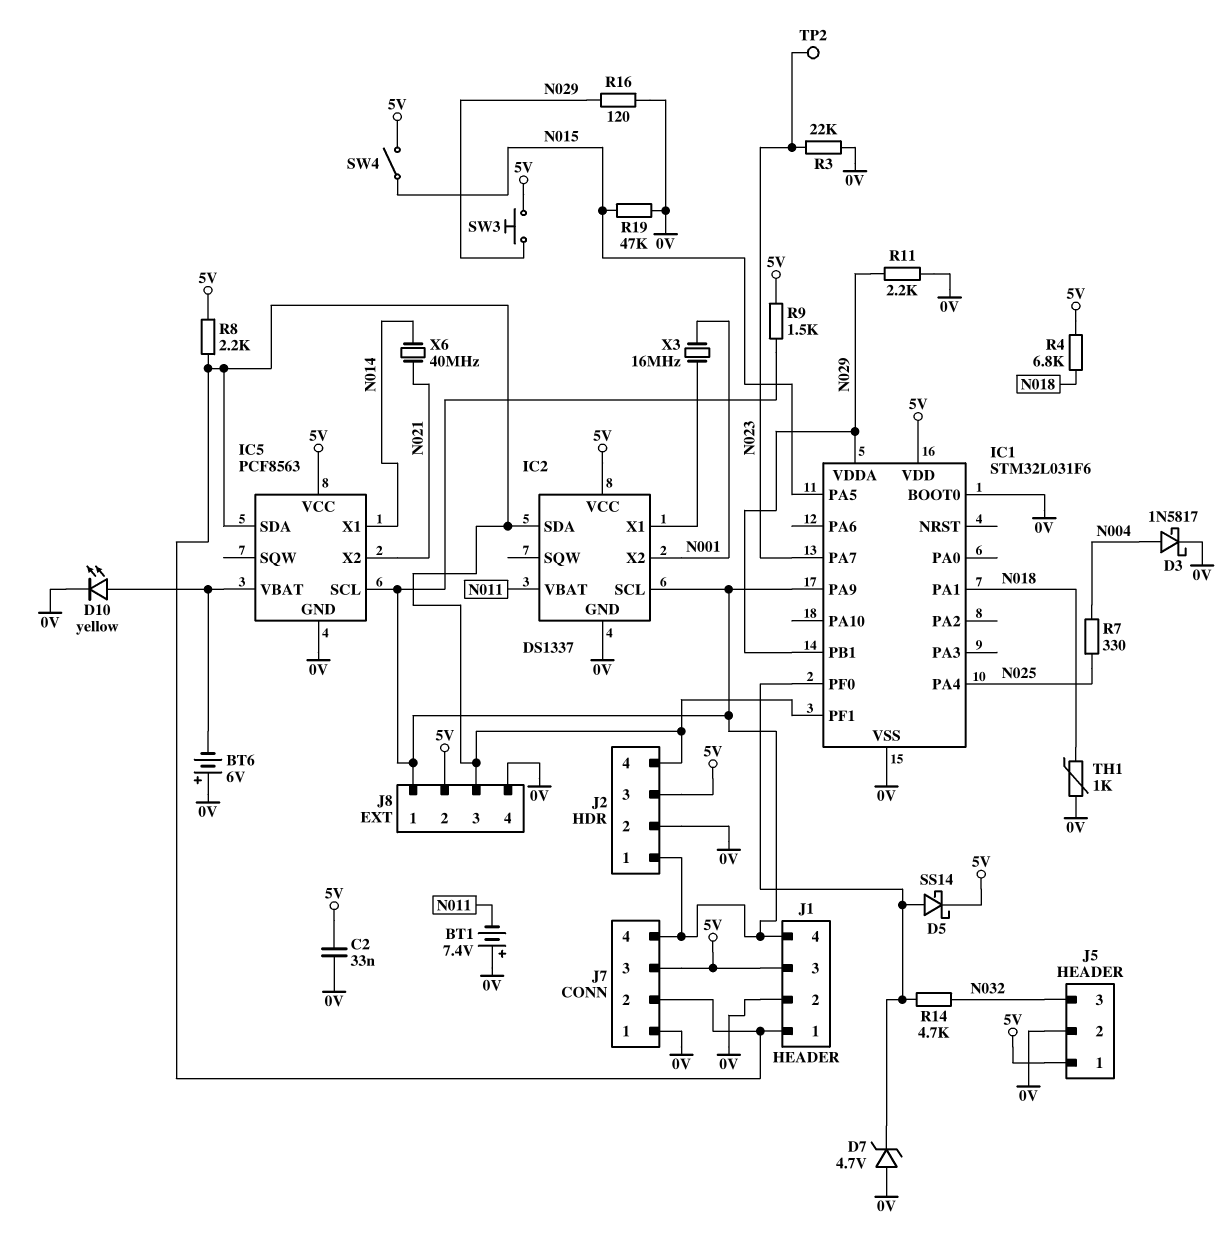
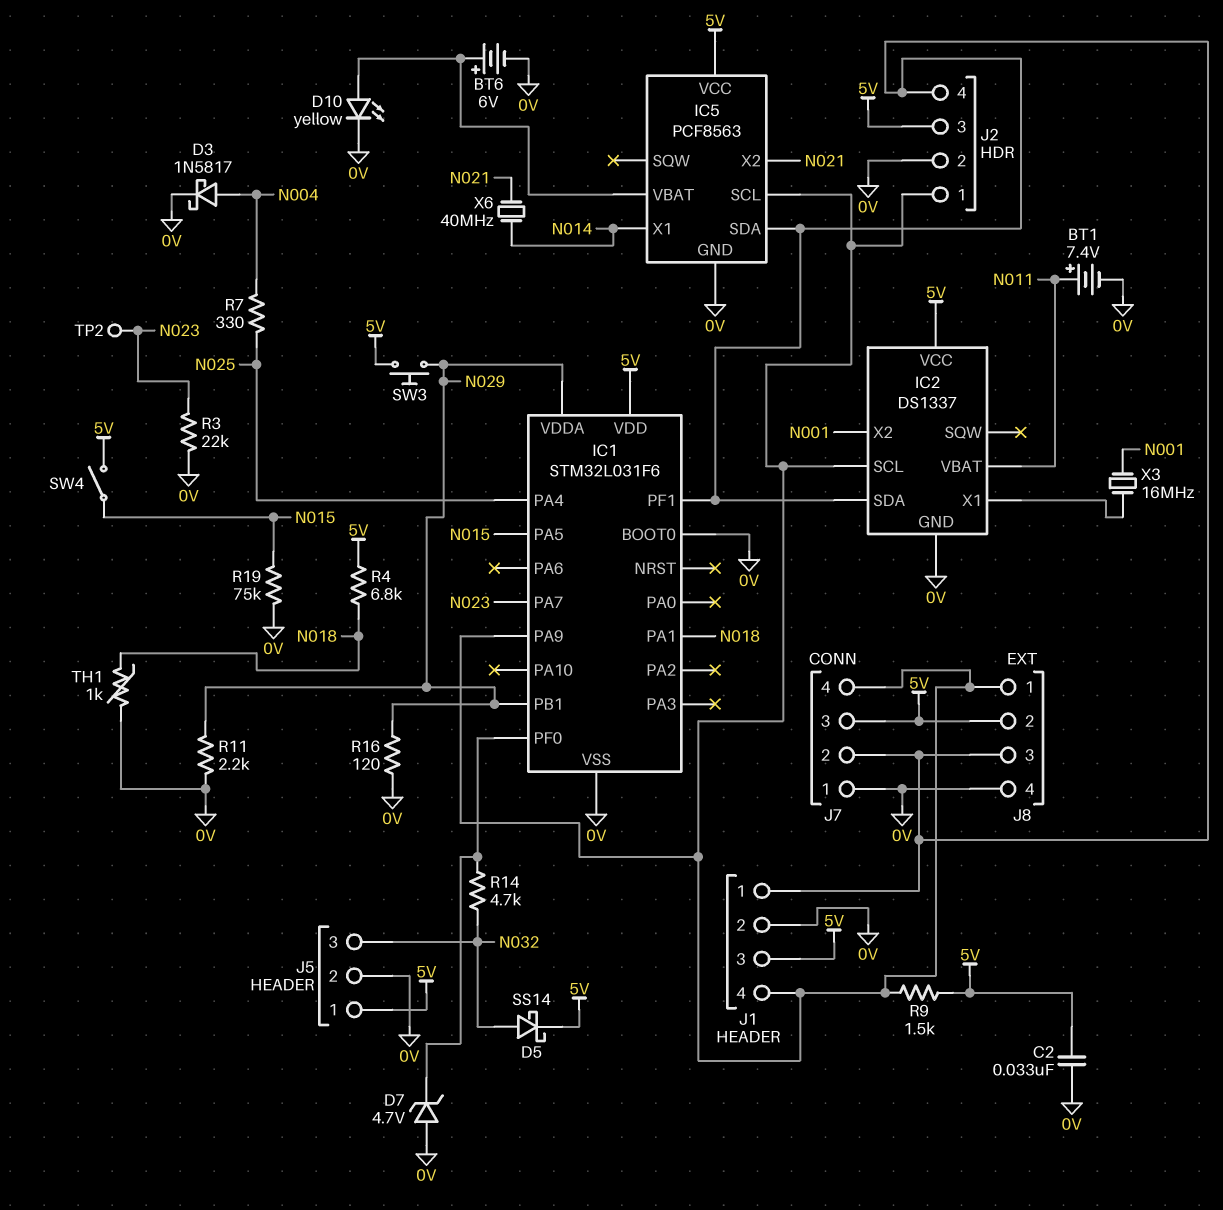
BT1: 7.4V (plus 0V, minus N011) -> 7.4V (plus N011, minus 0V)
BT6: 6V (plus 0V, minus IC5/VBAT) -> 6V (plus IC5/VBAT, minus 0V)
D5: schottky SS14 (A IC1/PF0, K 5V) -> schottky SS14 (A N032, K 5V)
R8: 2.2k (5V, IC1/PF1) -> none
R19: 47k (0V, N015) -> 75k (0V, N015)

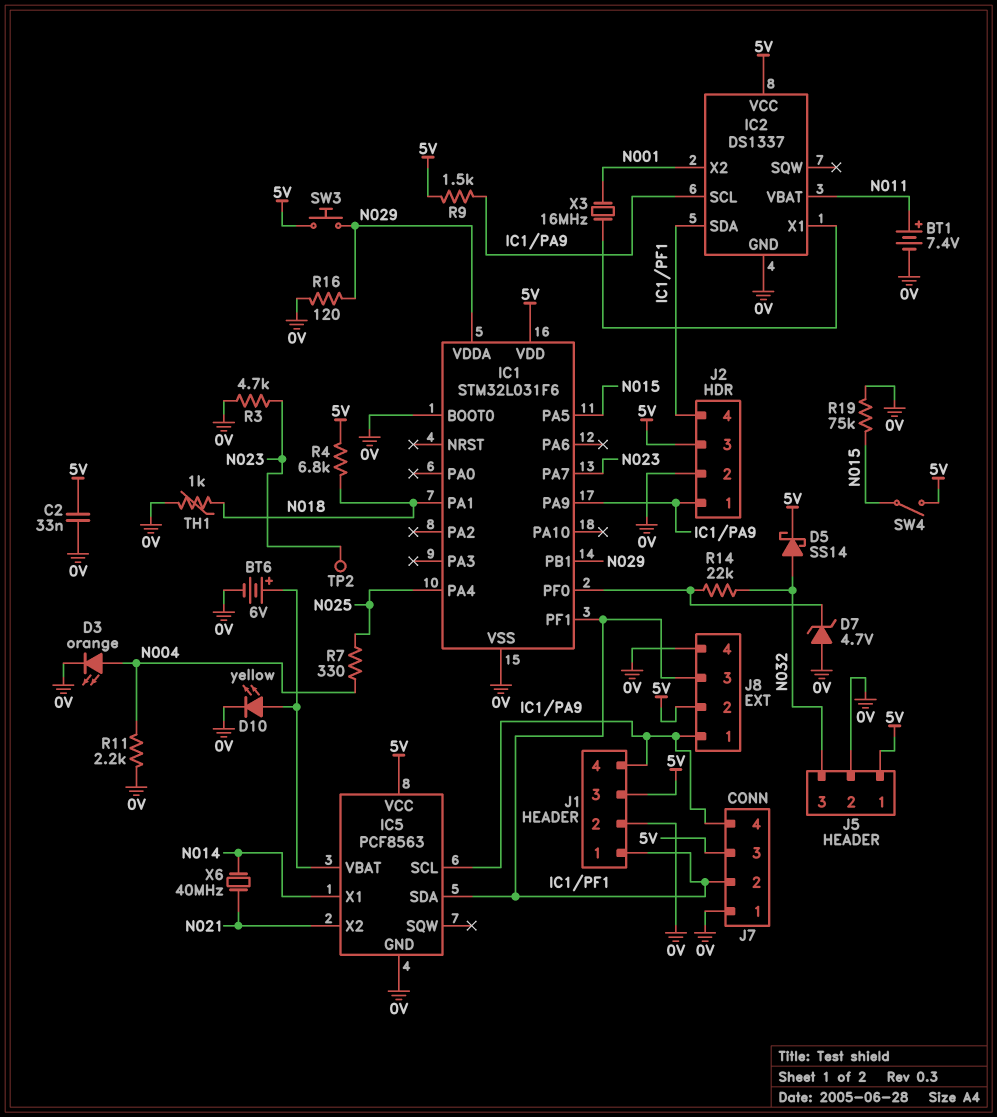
D3: schottky 1N5817 (A N004, K 0V) -> LED orange (A N004, K 0V)
R3: 22k (0V, N023) -> 4.7k (0V, N023)
R11: 2.2k (0V, N029) -> 2.2k (0V, N004)
R14: 4.7k (IC1/PF0, N032) -> 22k (IC1/PF0, N032)

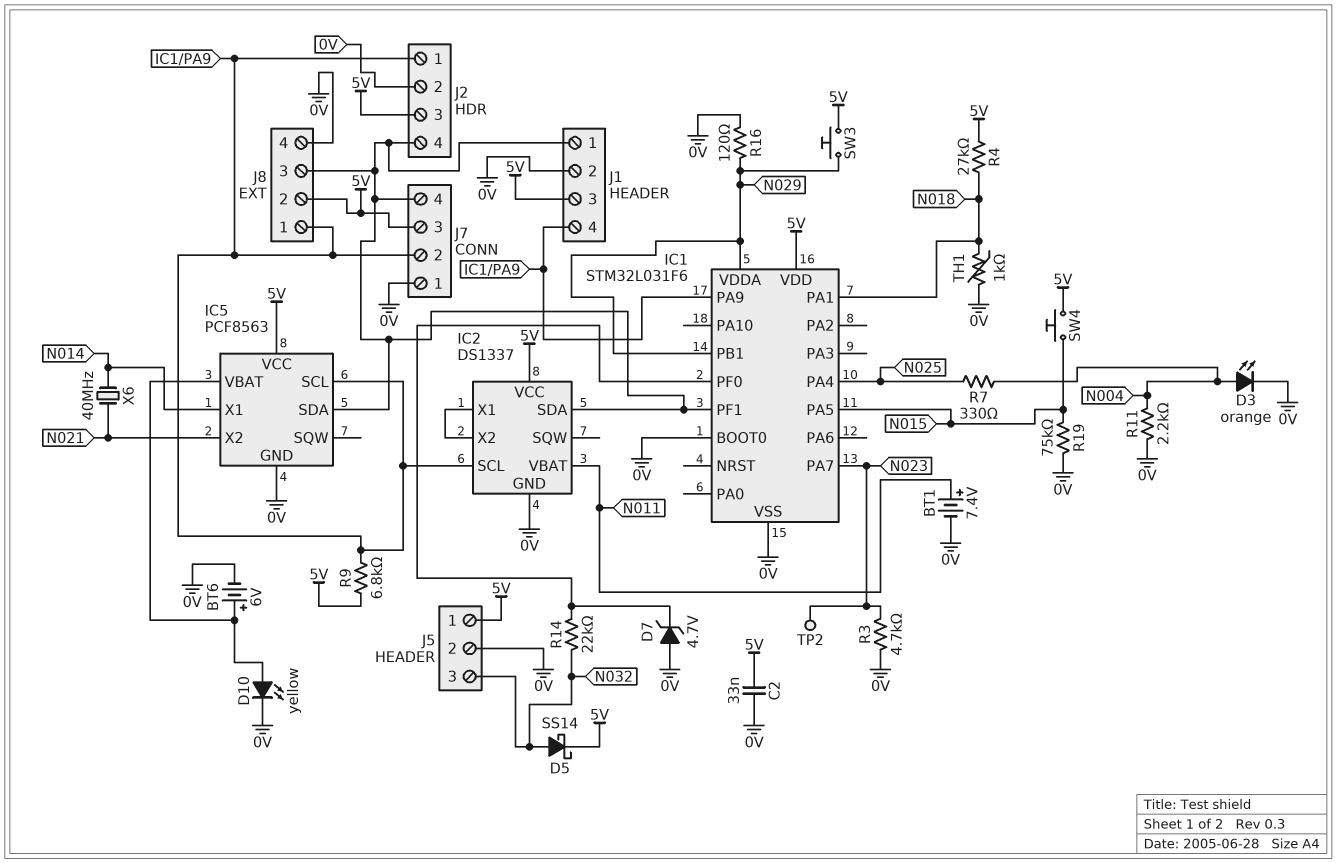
IC2 pin X2: N001 -> IC2/X1
J7 pin 2: IC1/PF1 -> IC1/PA9
J7 pin 4: IC1/PA9 -> IC1/PF1
R4: 6.8k (5V, N018) -> 27k (5V, N018)
R9: 1.5k (5V, IC1/PA9) -> 6.8k (5V, IC1/PA9)
SW4: switch (5V, N015) -> button (5V, N015)
X3: 16MHz (IC2/X1, N001) -> none

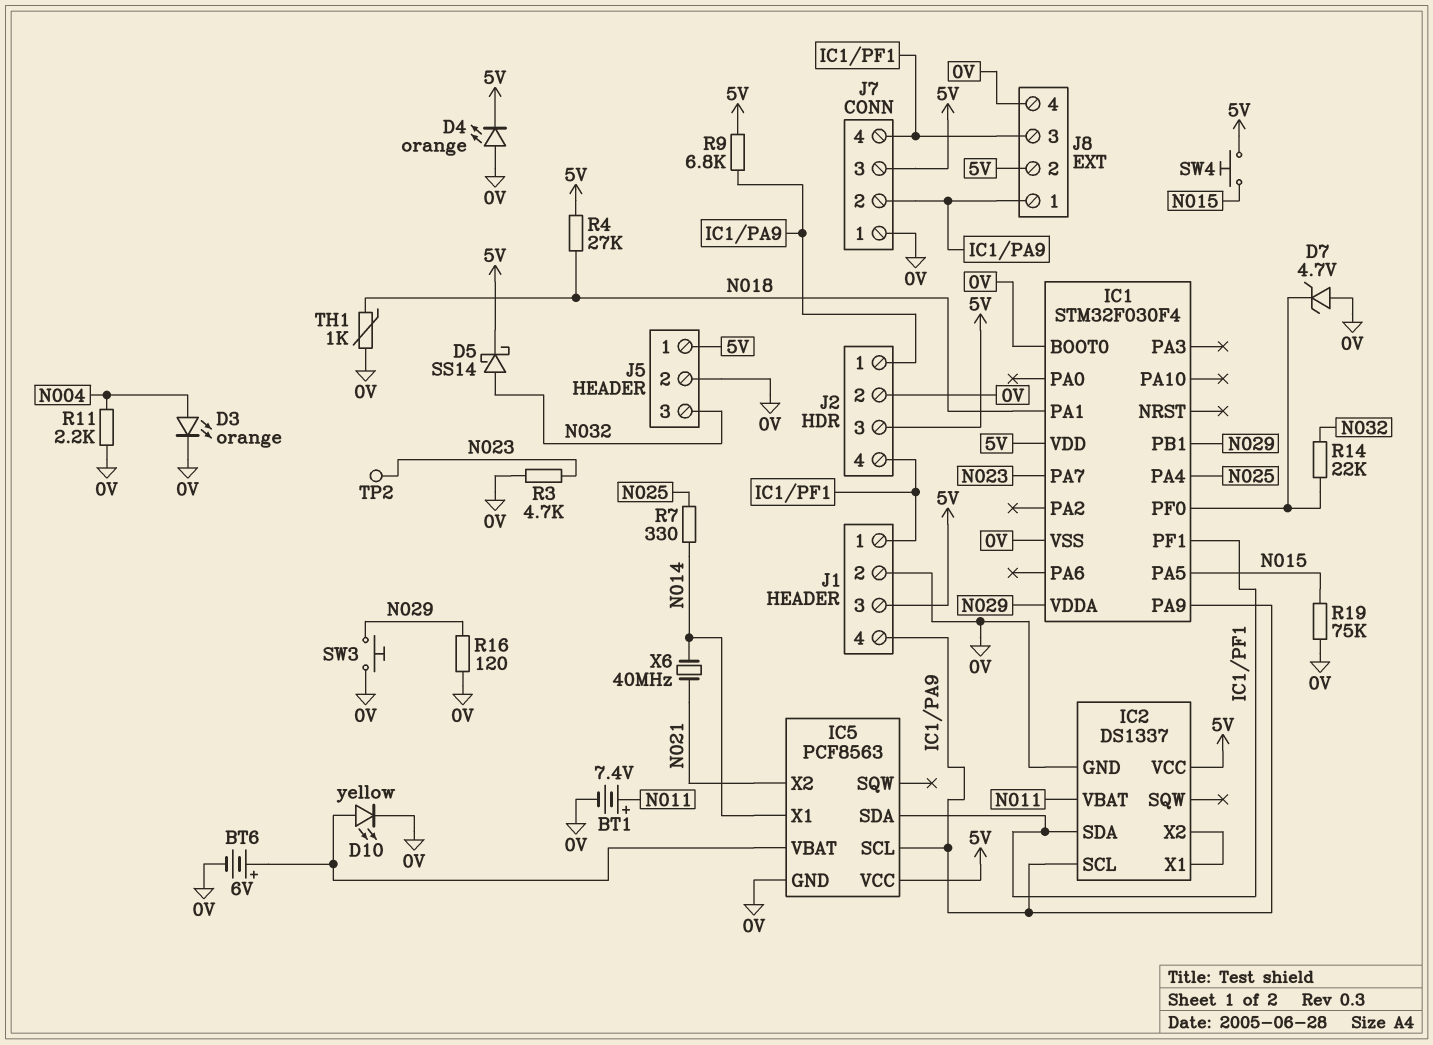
C2: 33nF (0V, 5V) -> none
D4: none -> LED orange (A 0V, K 5V)
IC1: STM32L031F6 -> STM32F030F4
R7: 330 (N004, N025) -> 330 (N014, N025)
SW3: button (5V, N029) -> button (0V, N029)

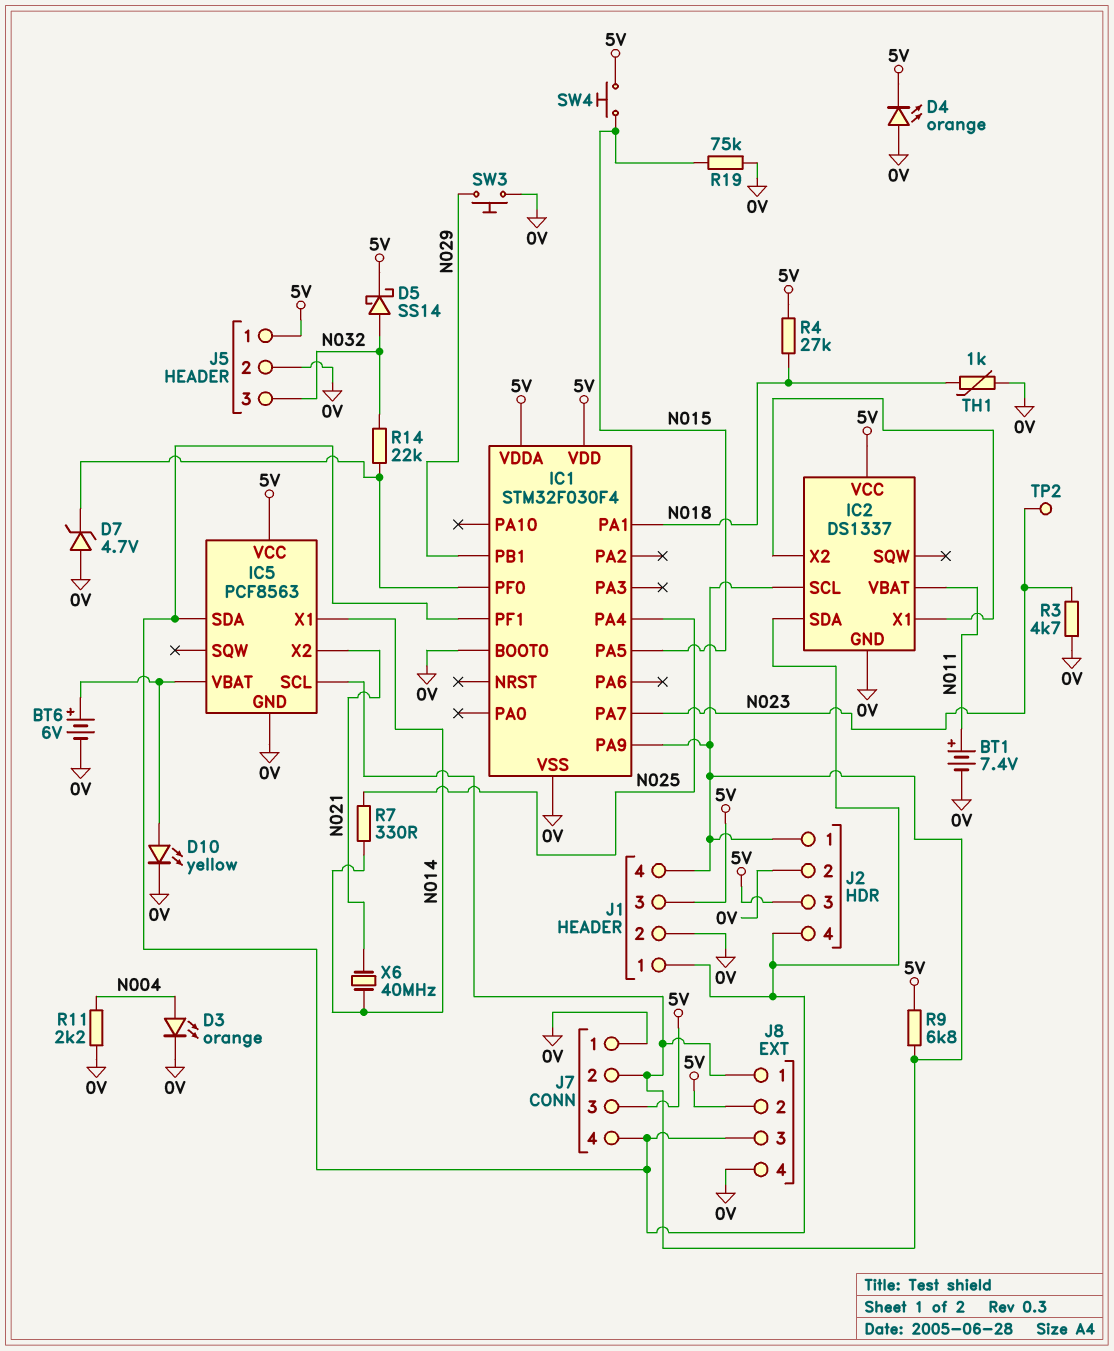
IC1 pin VDDA: N029 -> 5V
R16: 120 (0V, N029) -> none

